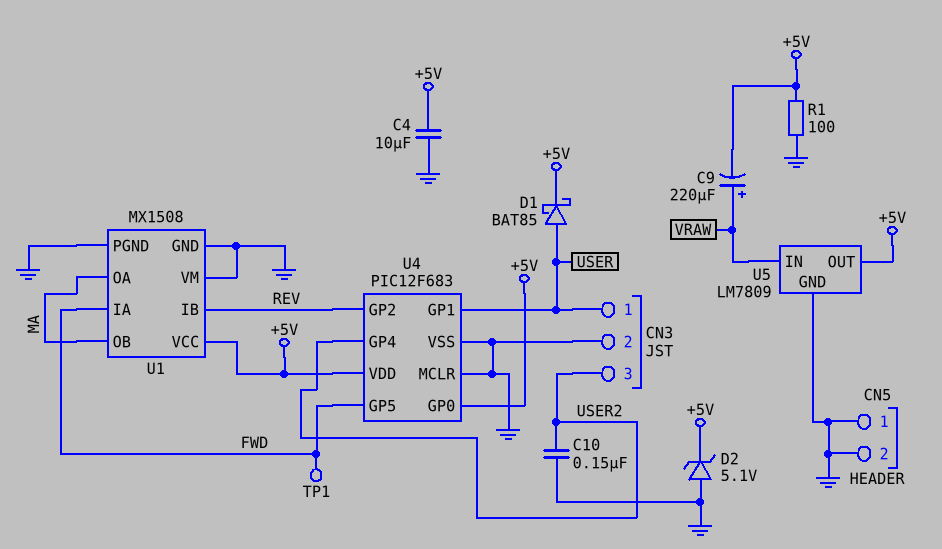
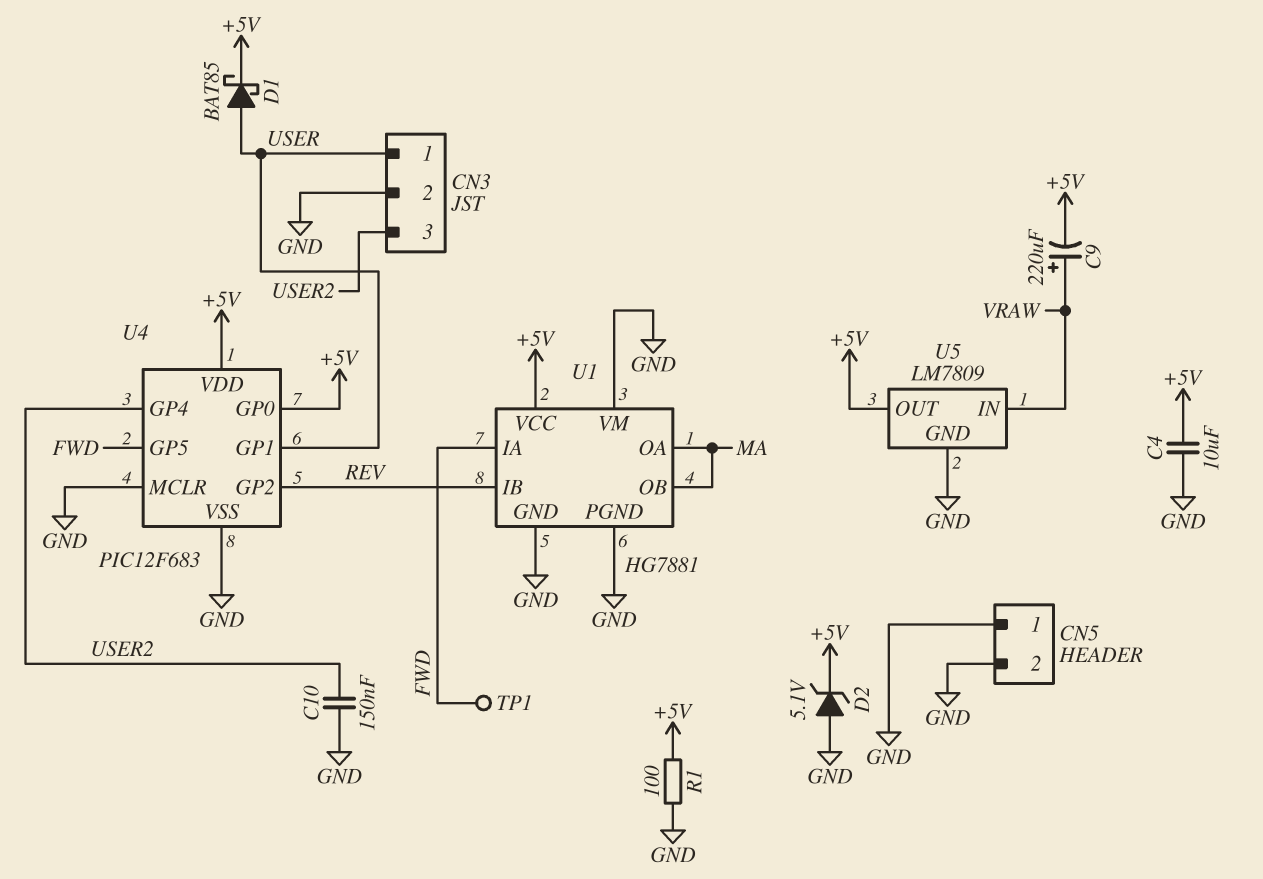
U1: MX1508 -> HG7881

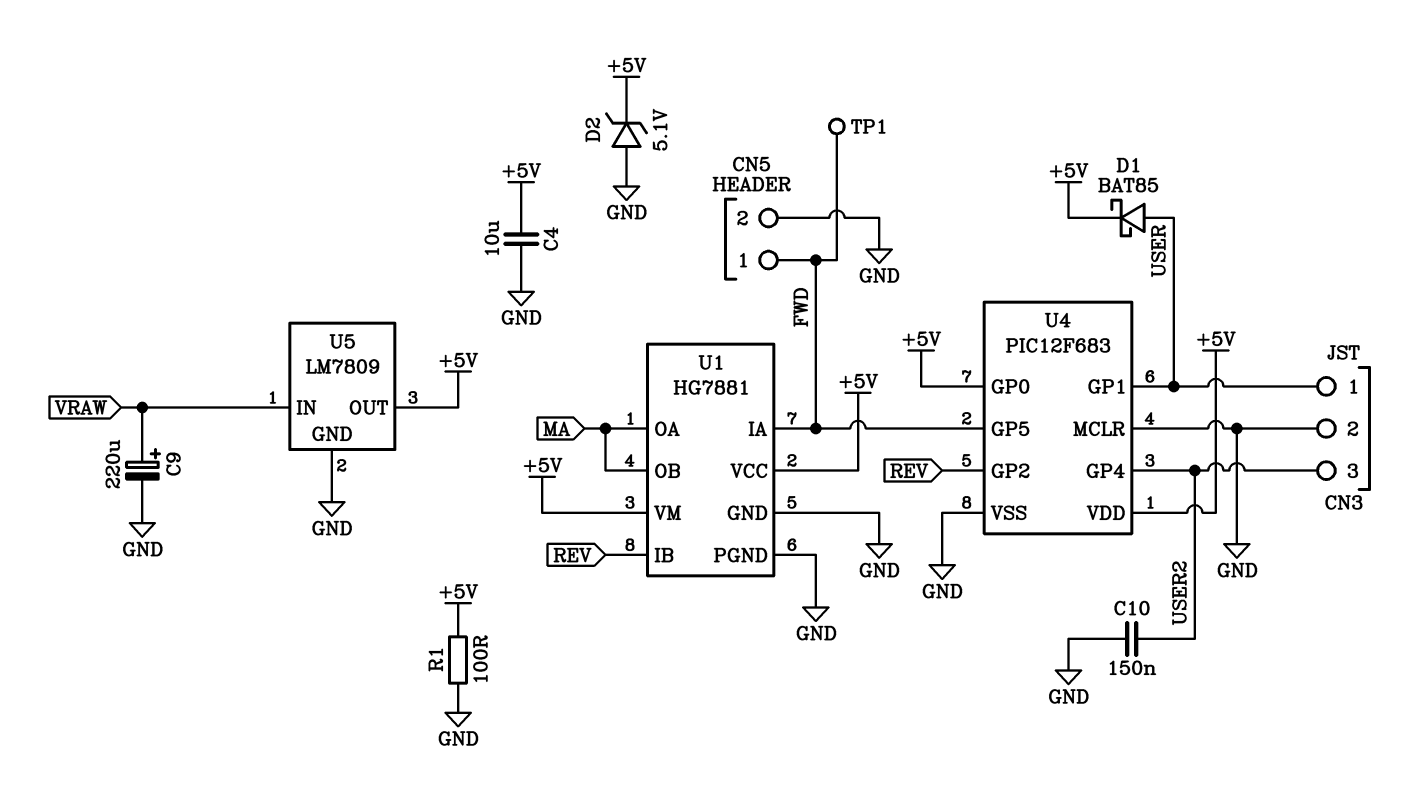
C9: 220uF (plus VRAW, minus +5V) -> 220uF (plus VRAW, minus GND)
CN5 pin 1: GND -> FWD
U1 pin VM: GND -> +5V

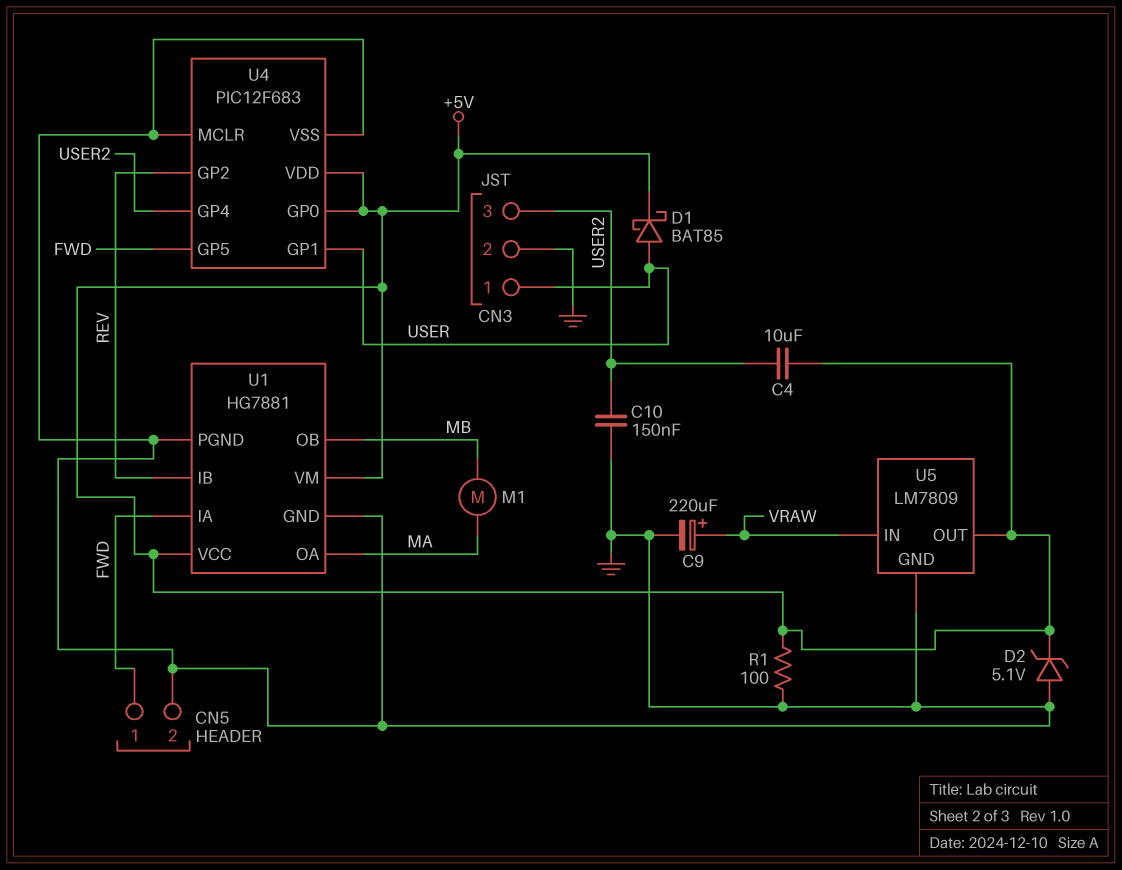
C4: 10uF (+5V, GND) -> 10uF (+5V, USER2)
M1: none -> motor (MA, MB)
TP1: test point (FWD) -> none
U1 pin OB: MA -> MB

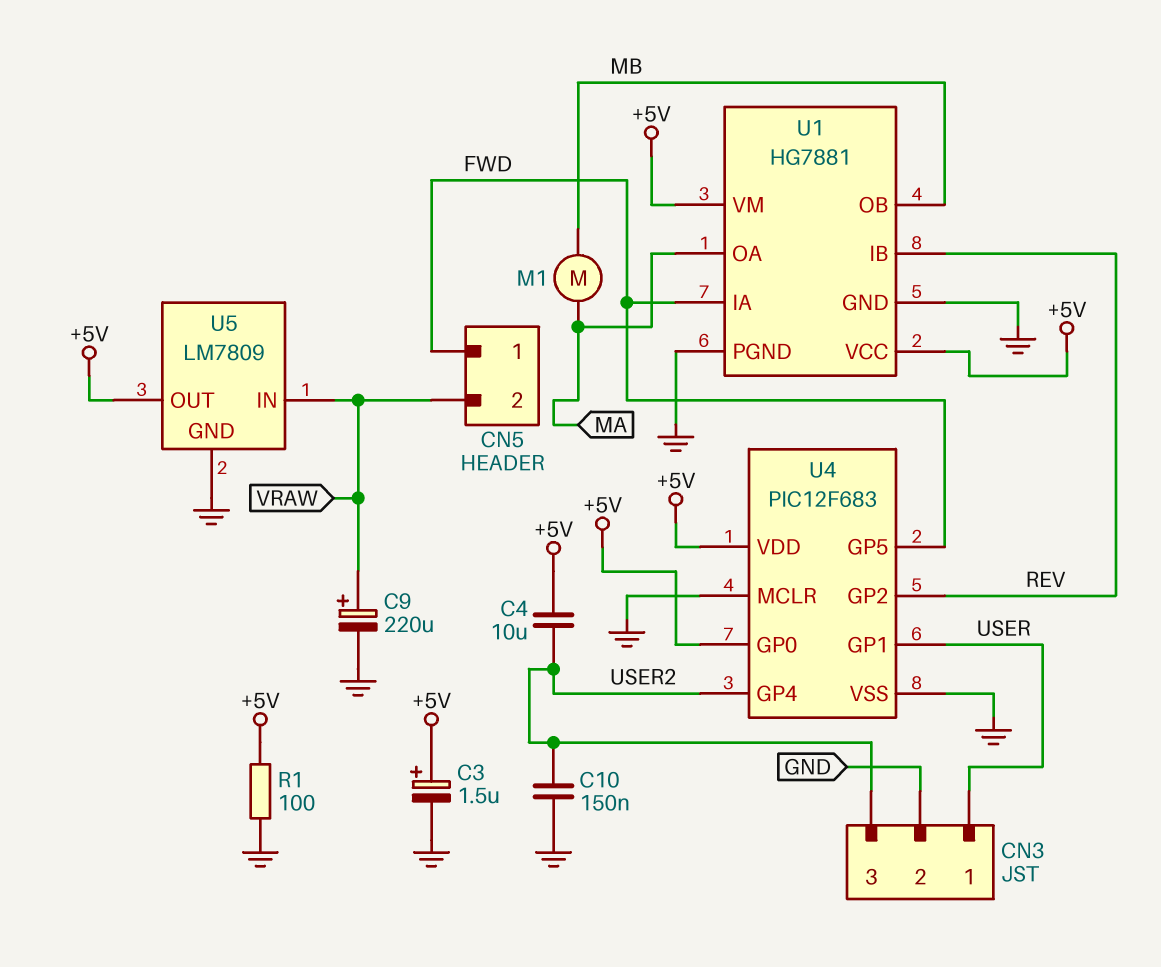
C3: none -> 1.5uF (plus +5V, minus GND)
CN5 pin 2: GND -> VRAW
D1: schottky BAT85 (A USER, K +5V) -> none
D2: zener 5.1V (A GND, K +5V) -> none

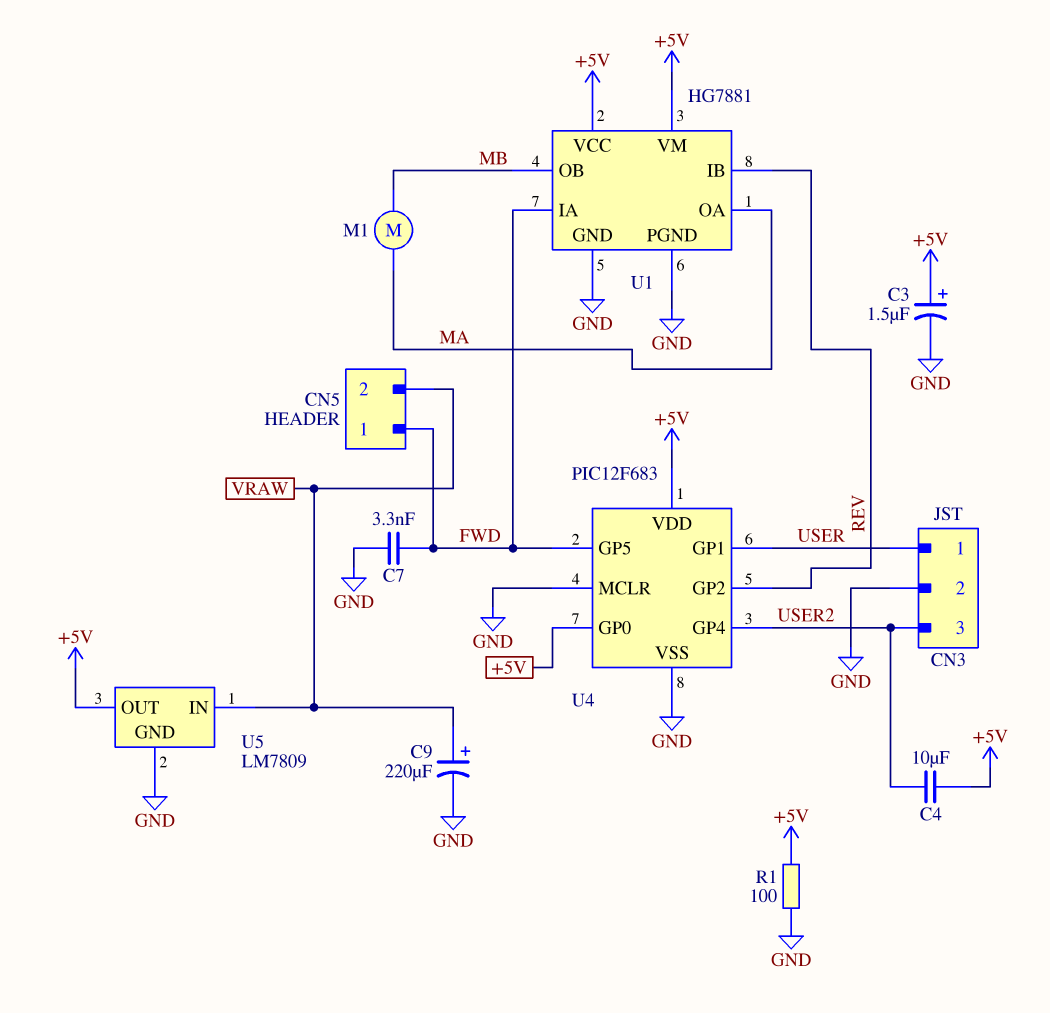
C7: none -> 3.3nF (FWD, GND)
C10: 150nF (GND, USER2) -> none

